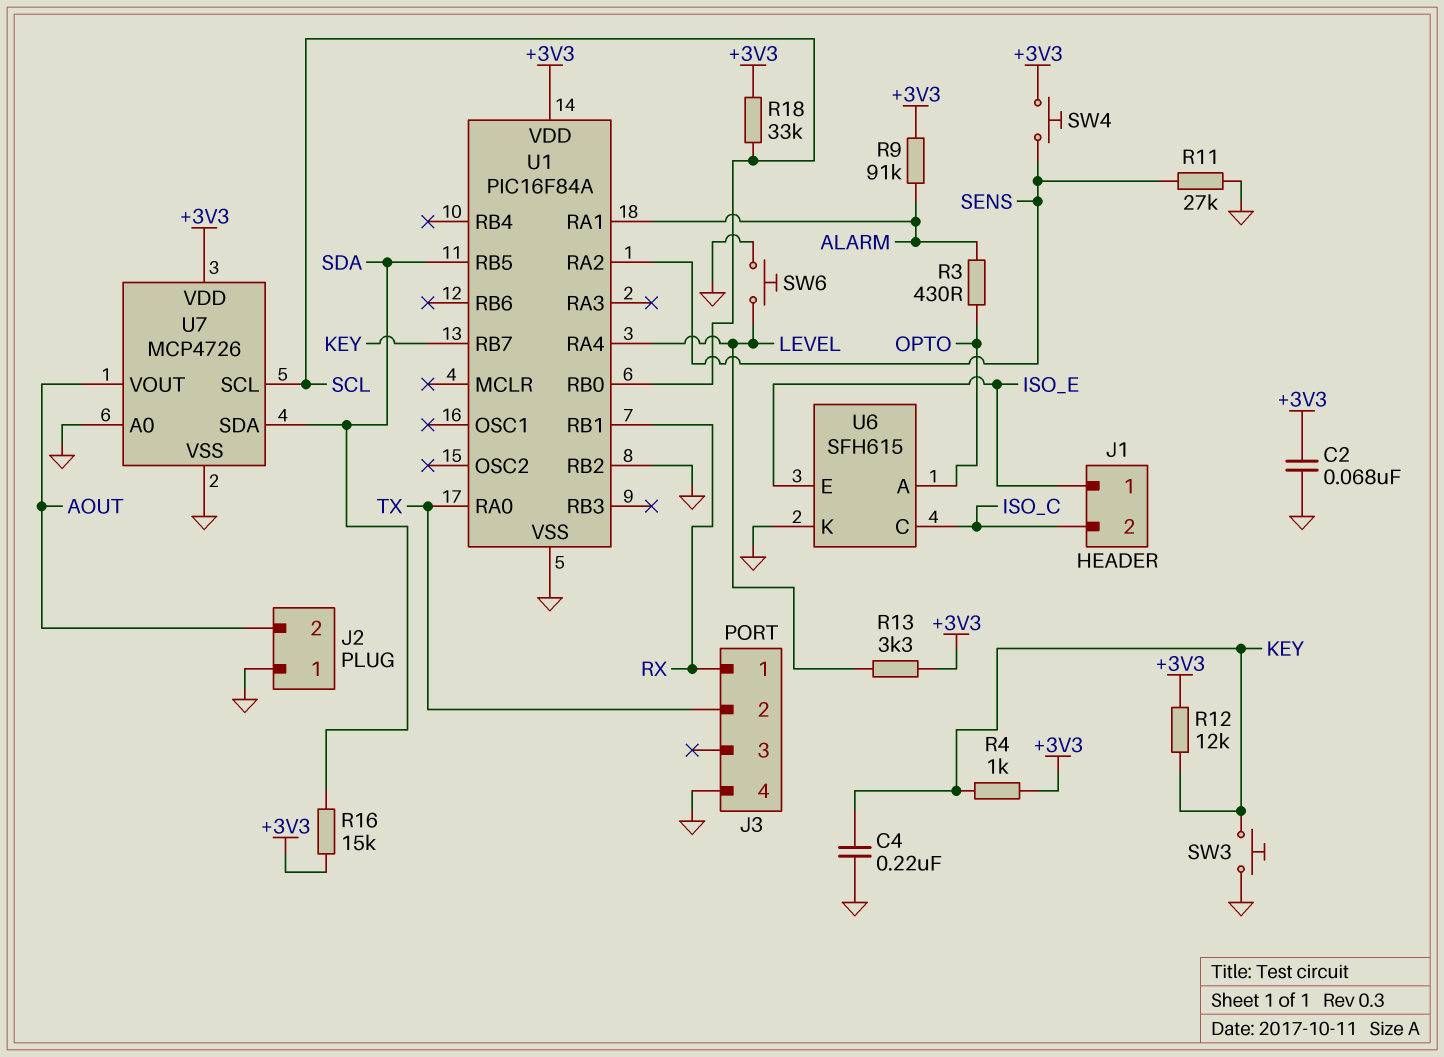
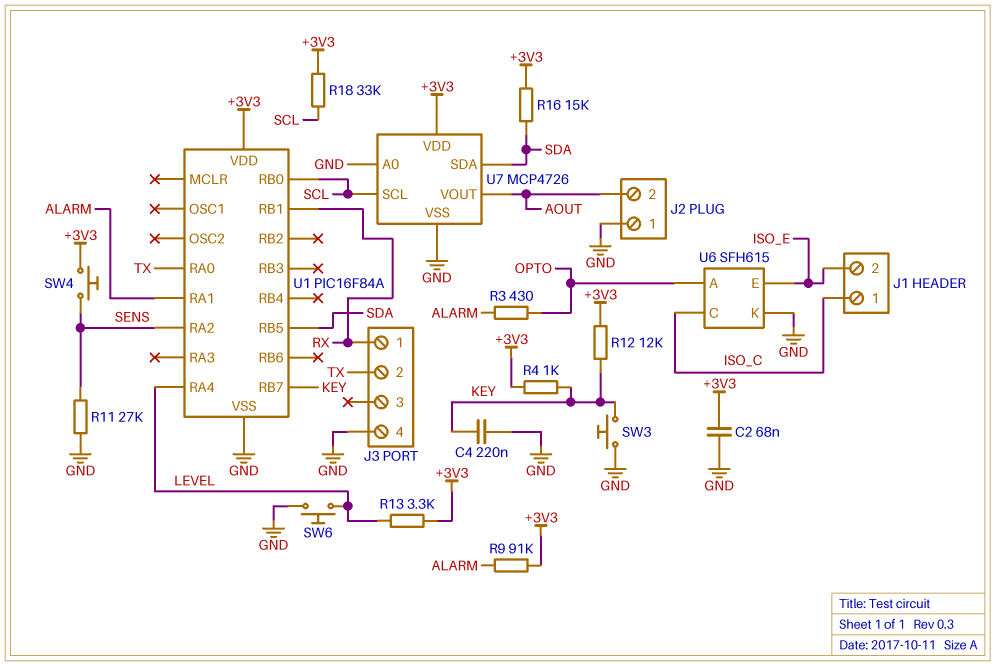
J1 pin 1: ISO_E -> ISO_C
J1 pin 2: ISO_C -> ISO_E
U1 pin RB2: GND -> none

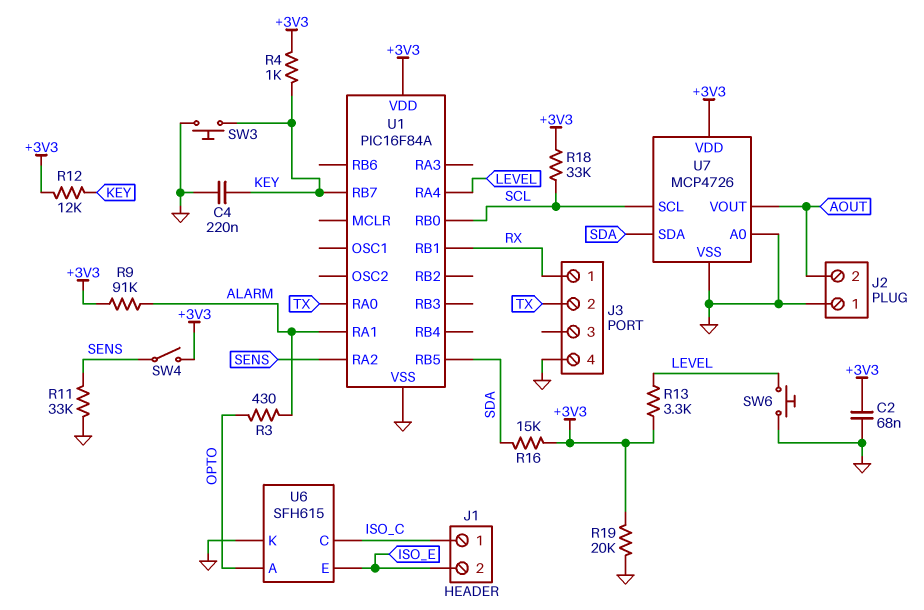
R11: 27k (GND, SENS) -> 33k (GND, SENS)
R19: none -> 20k (+3V3, GND)
SW4: button (+3V3, SENS) -> switch (+3V3, SENS)

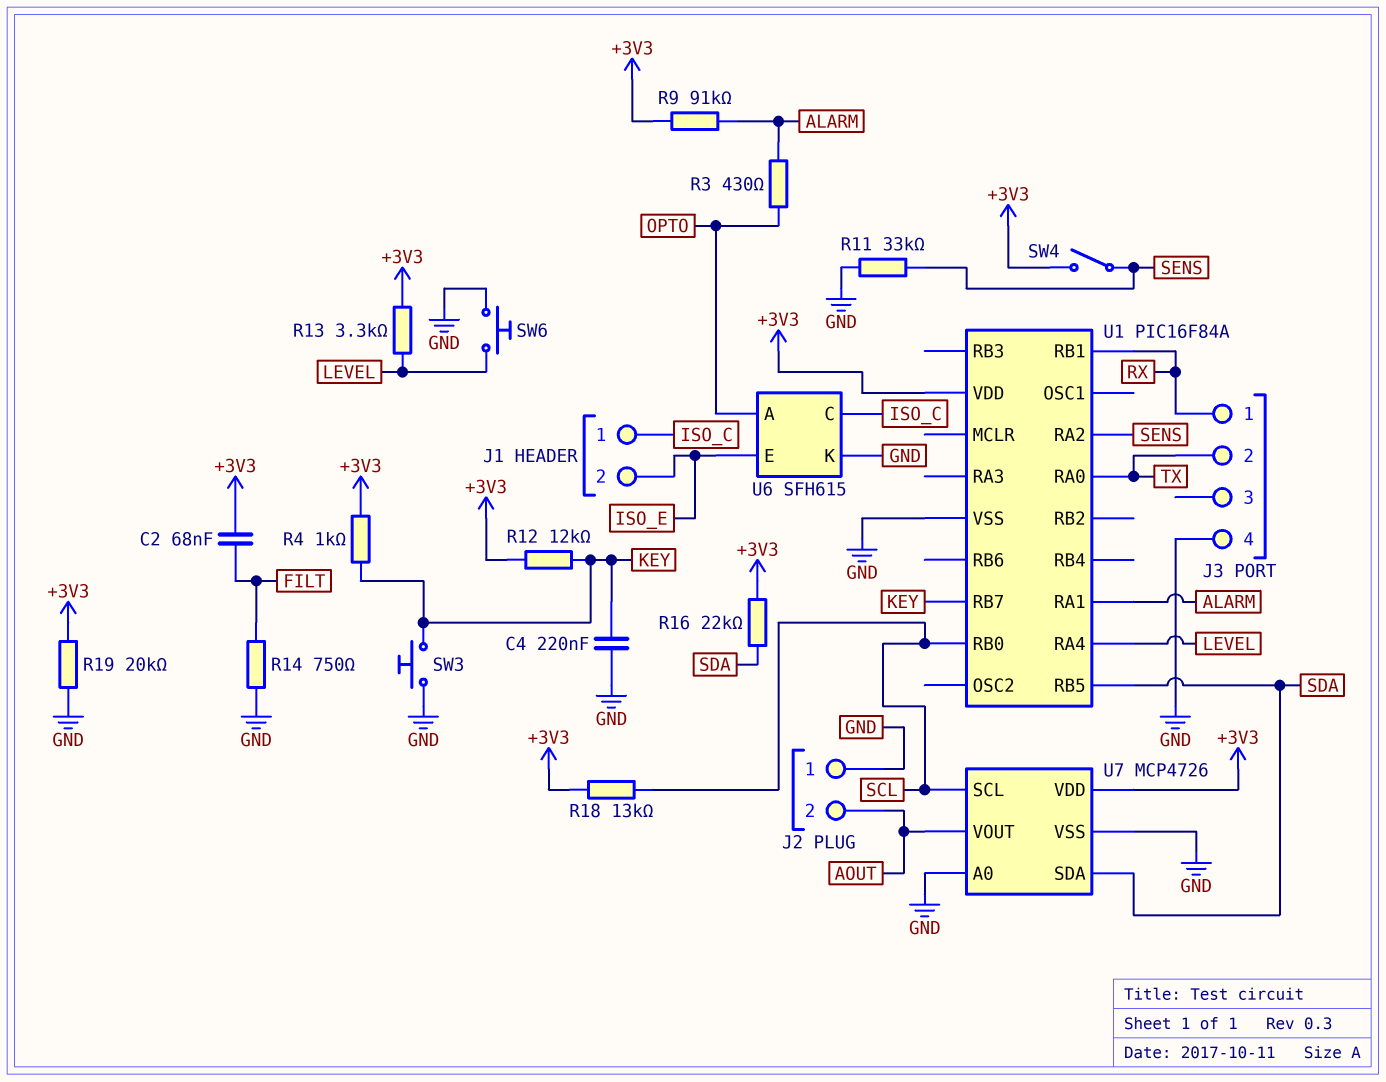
C2: 68nF (+3V3, GND) -> 68nF (+3V3, FILT)
R14: none -> 750 (FILT, GND)
R16: 15k (+3V3, SDA) -> 22k (+3V3, SDA)
R18: 33k (+3V3, SCL) -> 13k (+3V3, SCL)

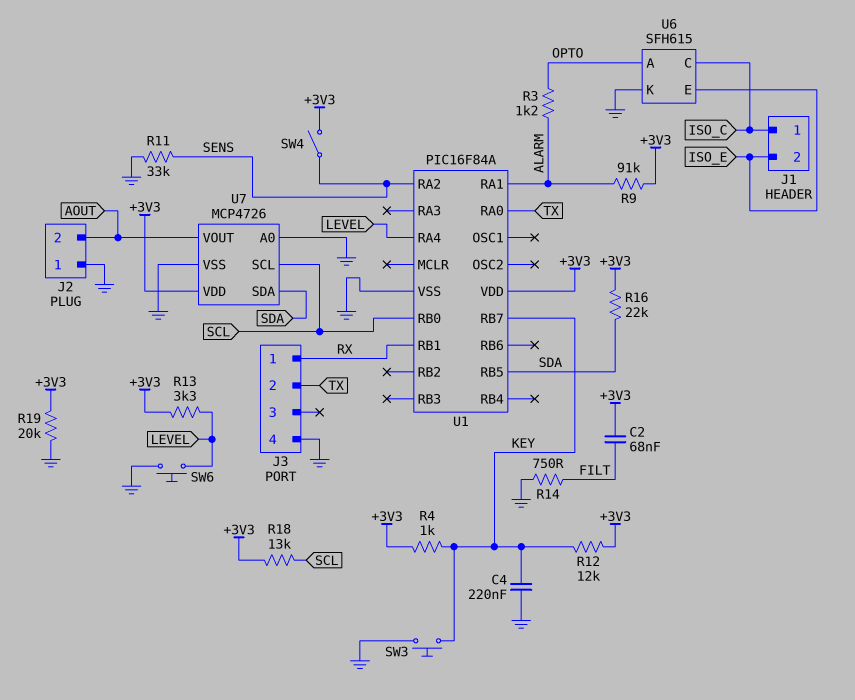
R3: 430 (ALARM, OPTO) -> 1.2k (ALARM, OPTO)

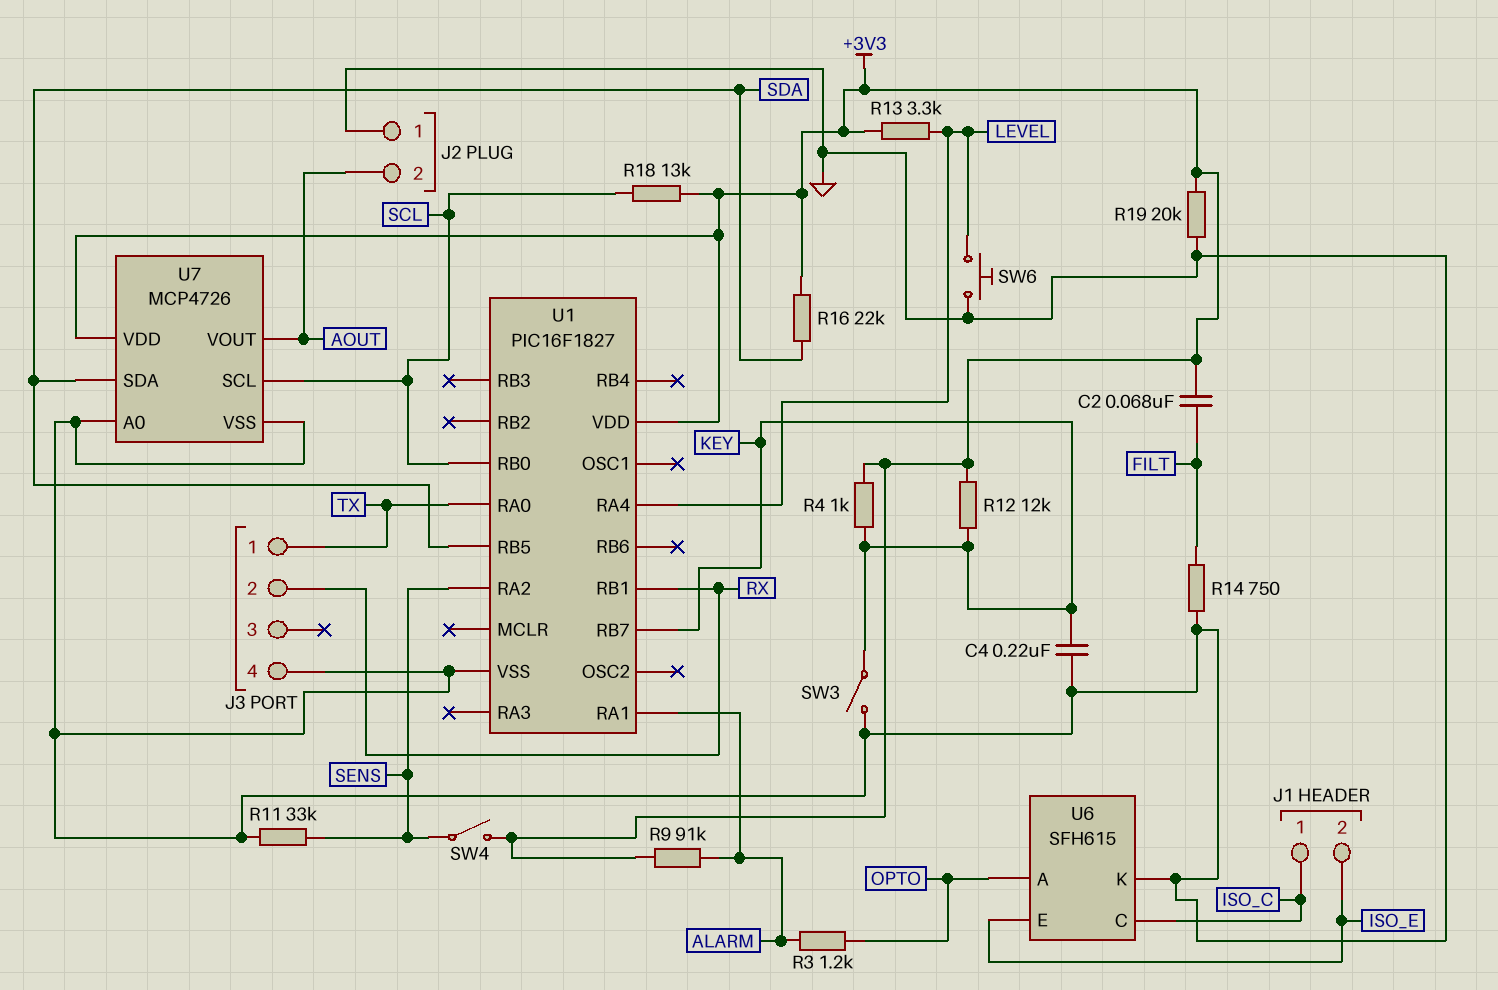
J3 pin 1: RX -> TX
J3 pin 2: TX -> RX
SW3: button (GND, KEY) -> switch (GND, KEY)
U1: PIC16F84A -> PIC16F1827

